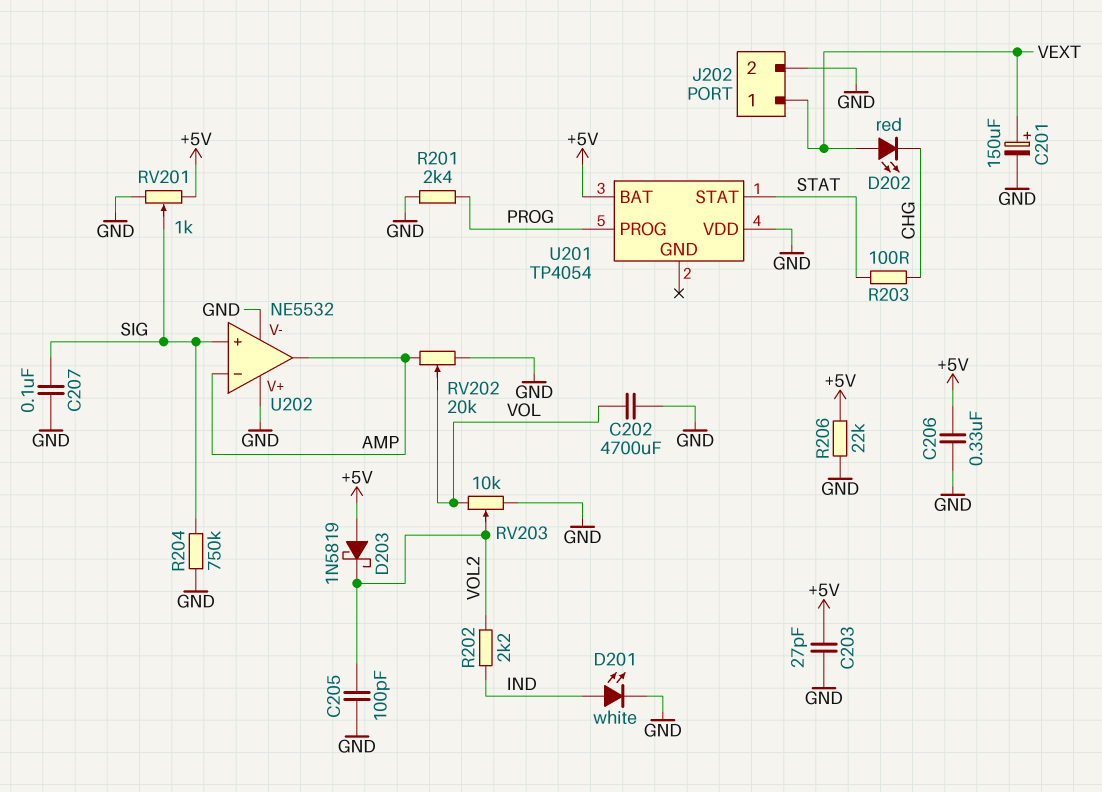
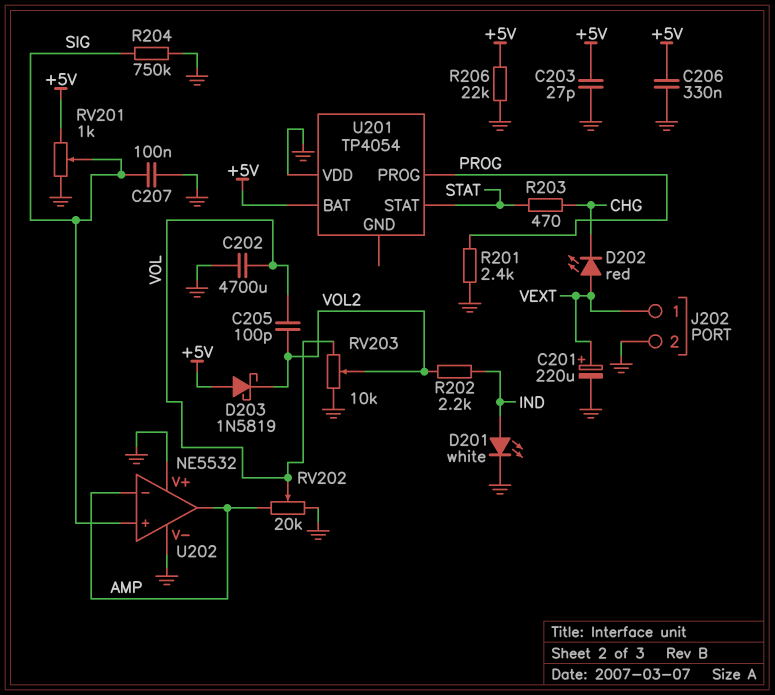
C201: 150uF (plus VEXT, minus GND) -> 220uF (plus VEXT, minus GND)
C205: 100pF (GND, VOL2) -> 100pF (VOL, VOL2)
R203: 100 (CHG, STAT) -> 470 (CHG, STAT)

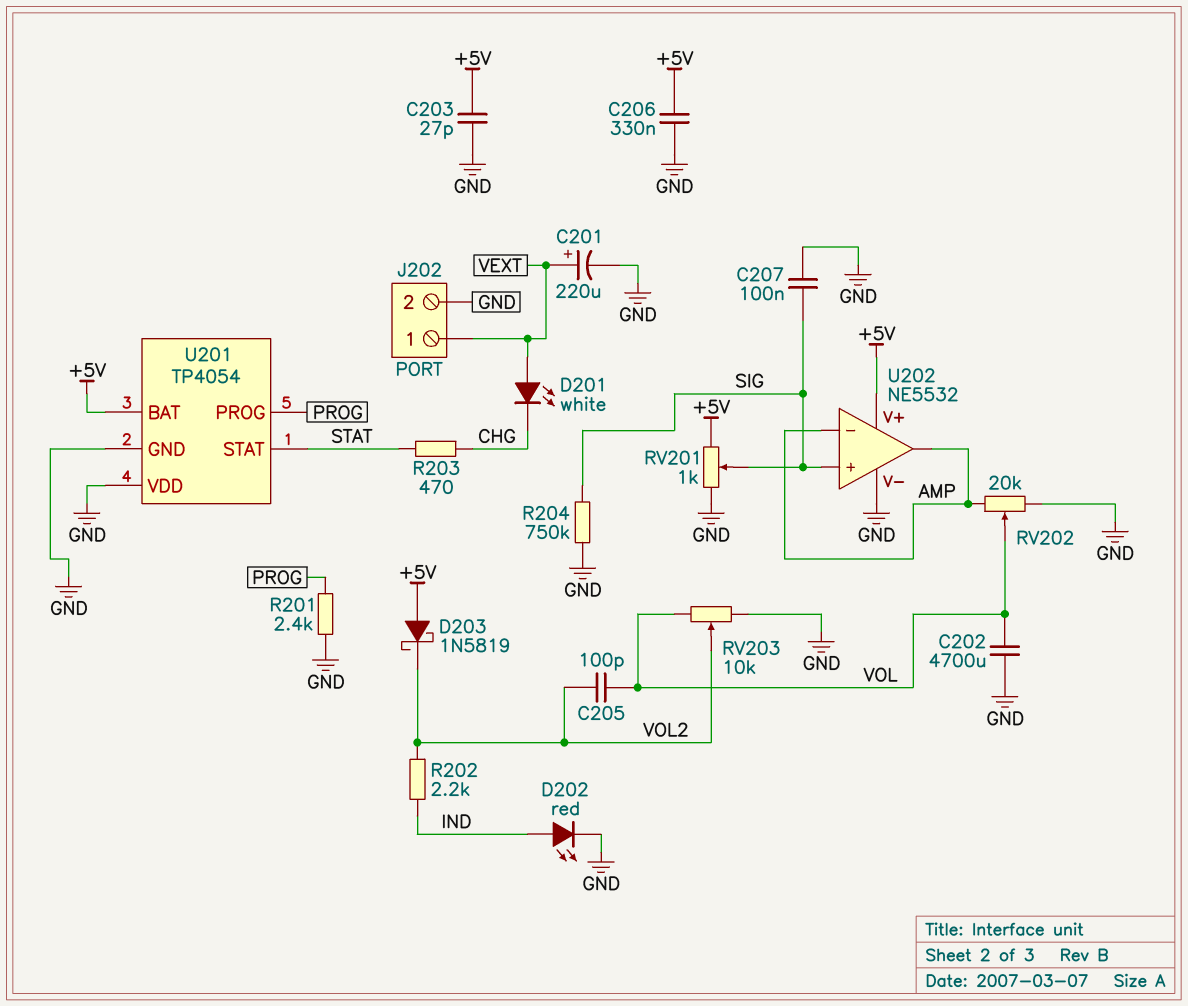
D201: LED white (A IND, K GND) -> LED white (A VEXT, K CHG)
D202: LED red (A VEXT, K CHG) -> LED red (A IND, K GND)
R206: 22k (+5V, GND) -> none
U201 pin GND: none -> GND
U202 pin V+: GND -> +5V

